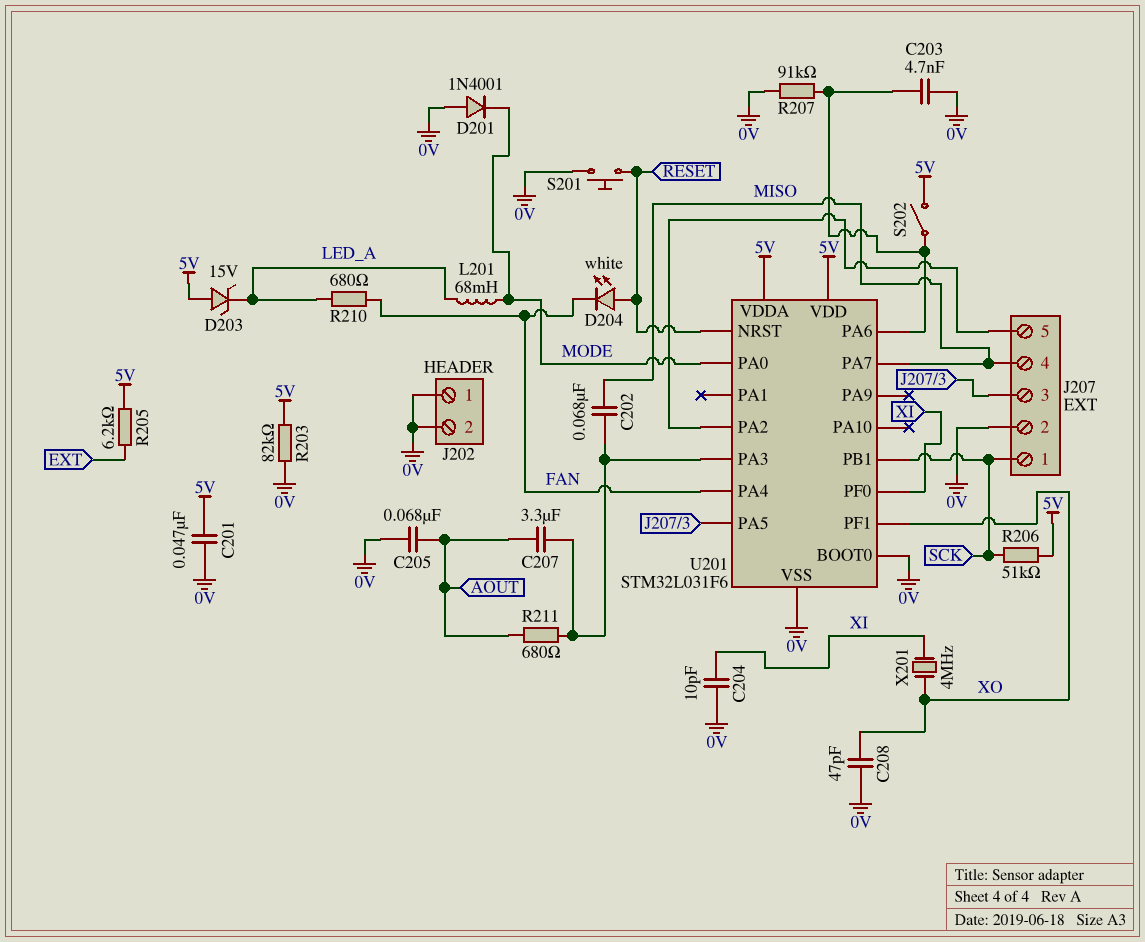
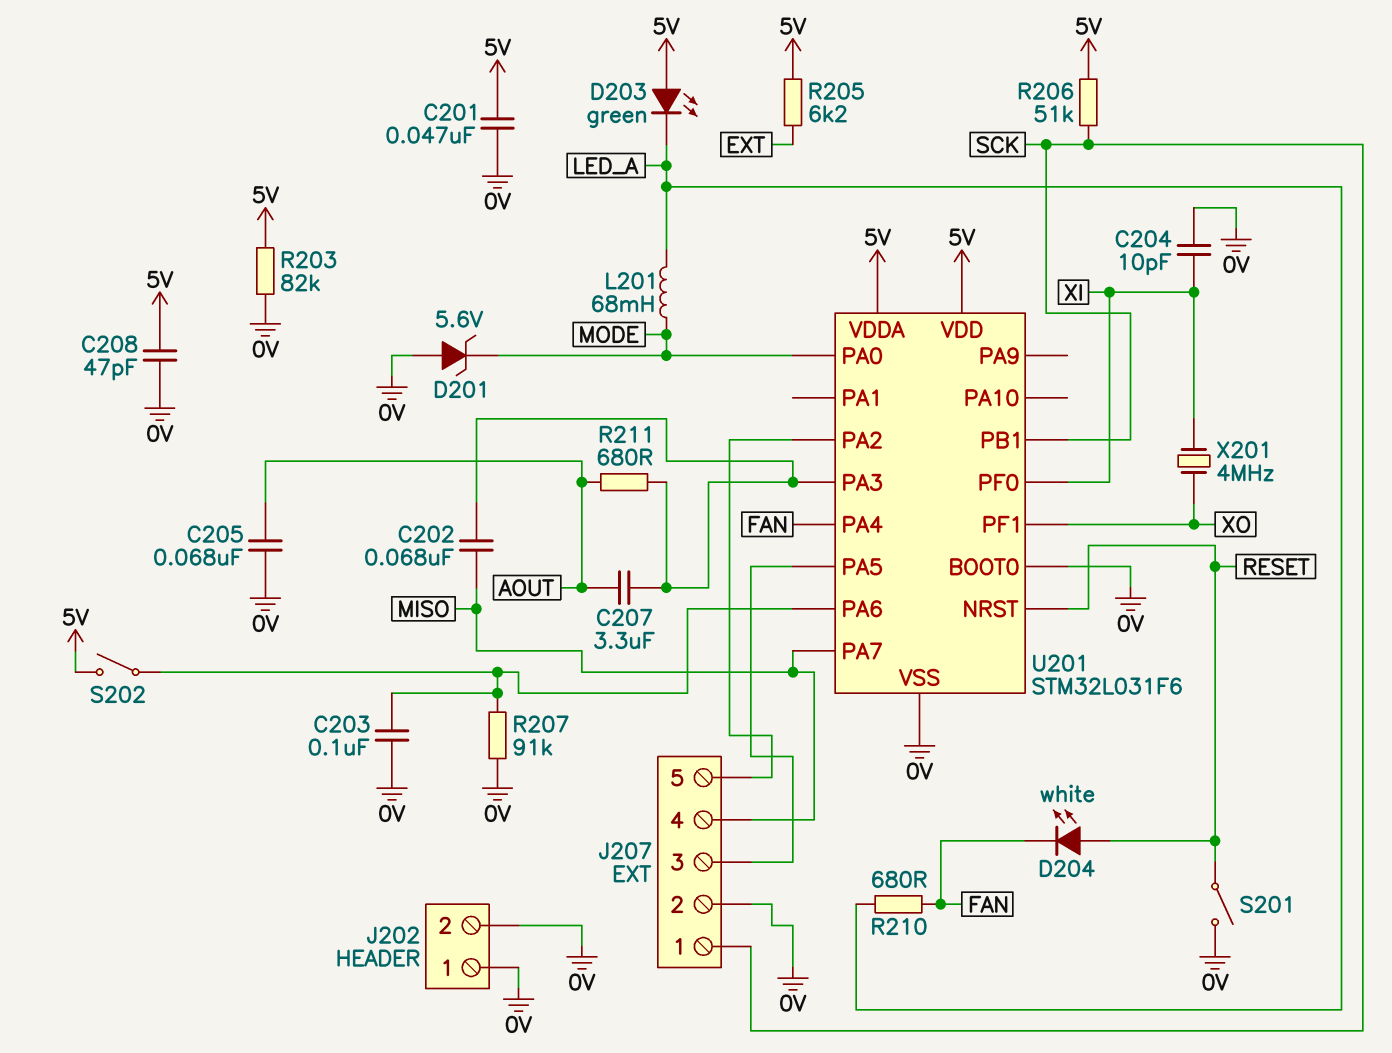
C203: 4.7nF (0V, U201/PA6) -> 100nF (0V, U201/PA6)
C208: 47pF (0V, XO) -> 47pF (0V, 5V)
D201: diode 1N4001 (A 0V, K MODE) -> zener 5.6V (A 0V, K MODE)
D203: zener 15V (A 5V, K LED_A) -> LED green (A 5V, K LED_A)
S201: button (0V, RESET) -> switch (0V, RESET)

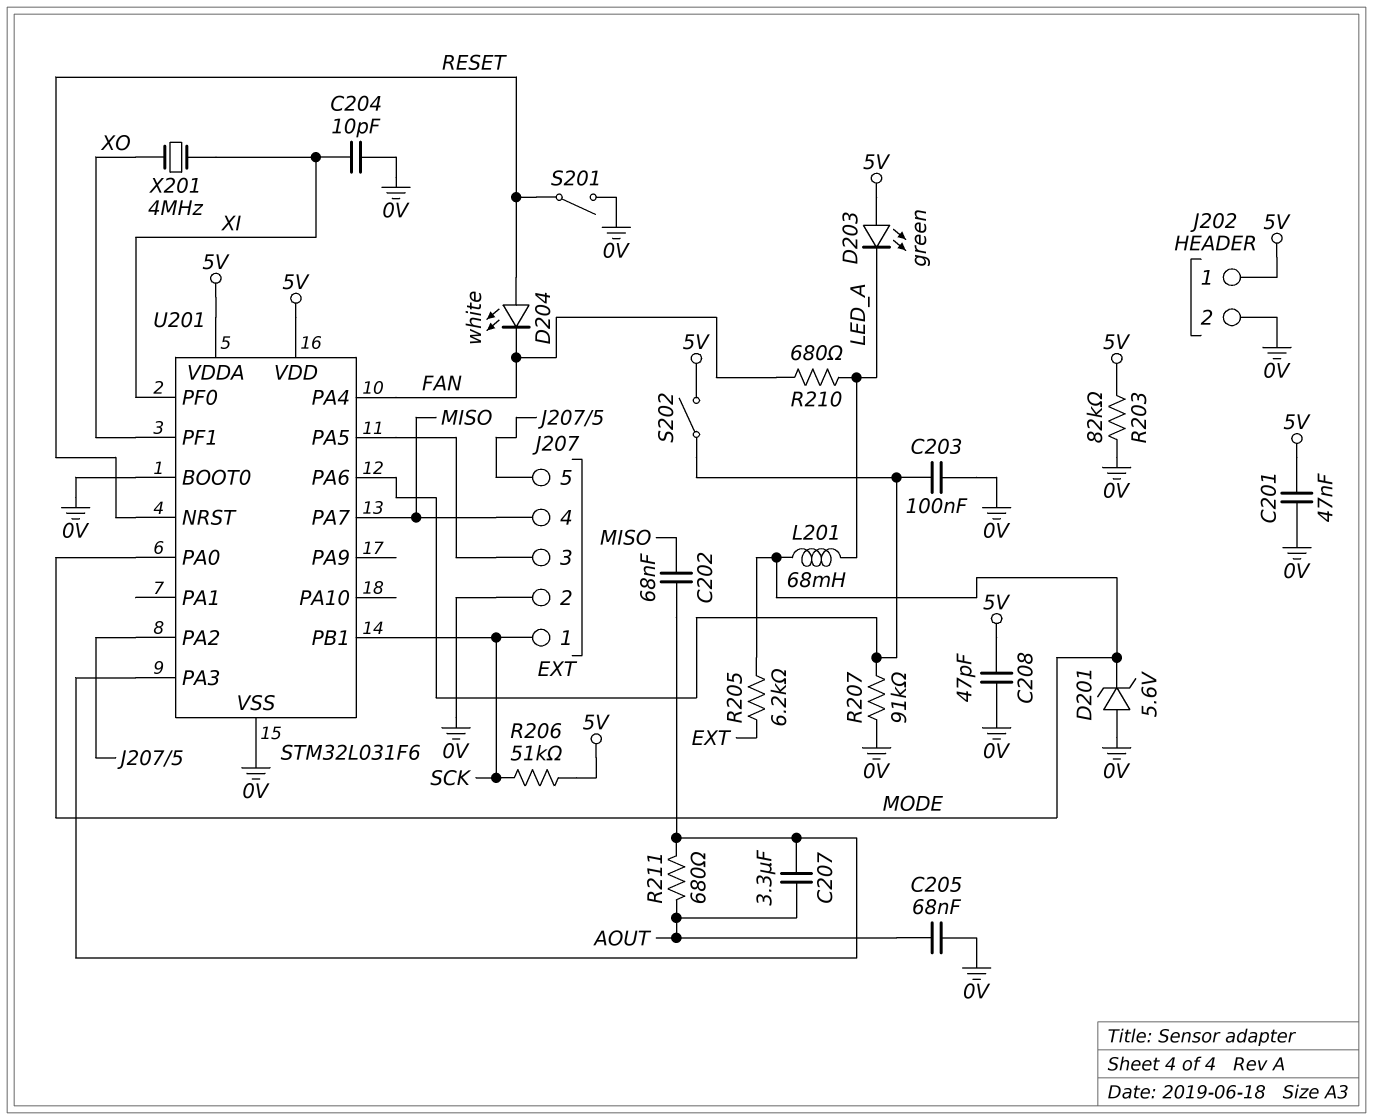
J202 pin 1: 0V -> 5V
R205: 6.2k (5V, EXT) -> 6.2k (EXT, MODE)

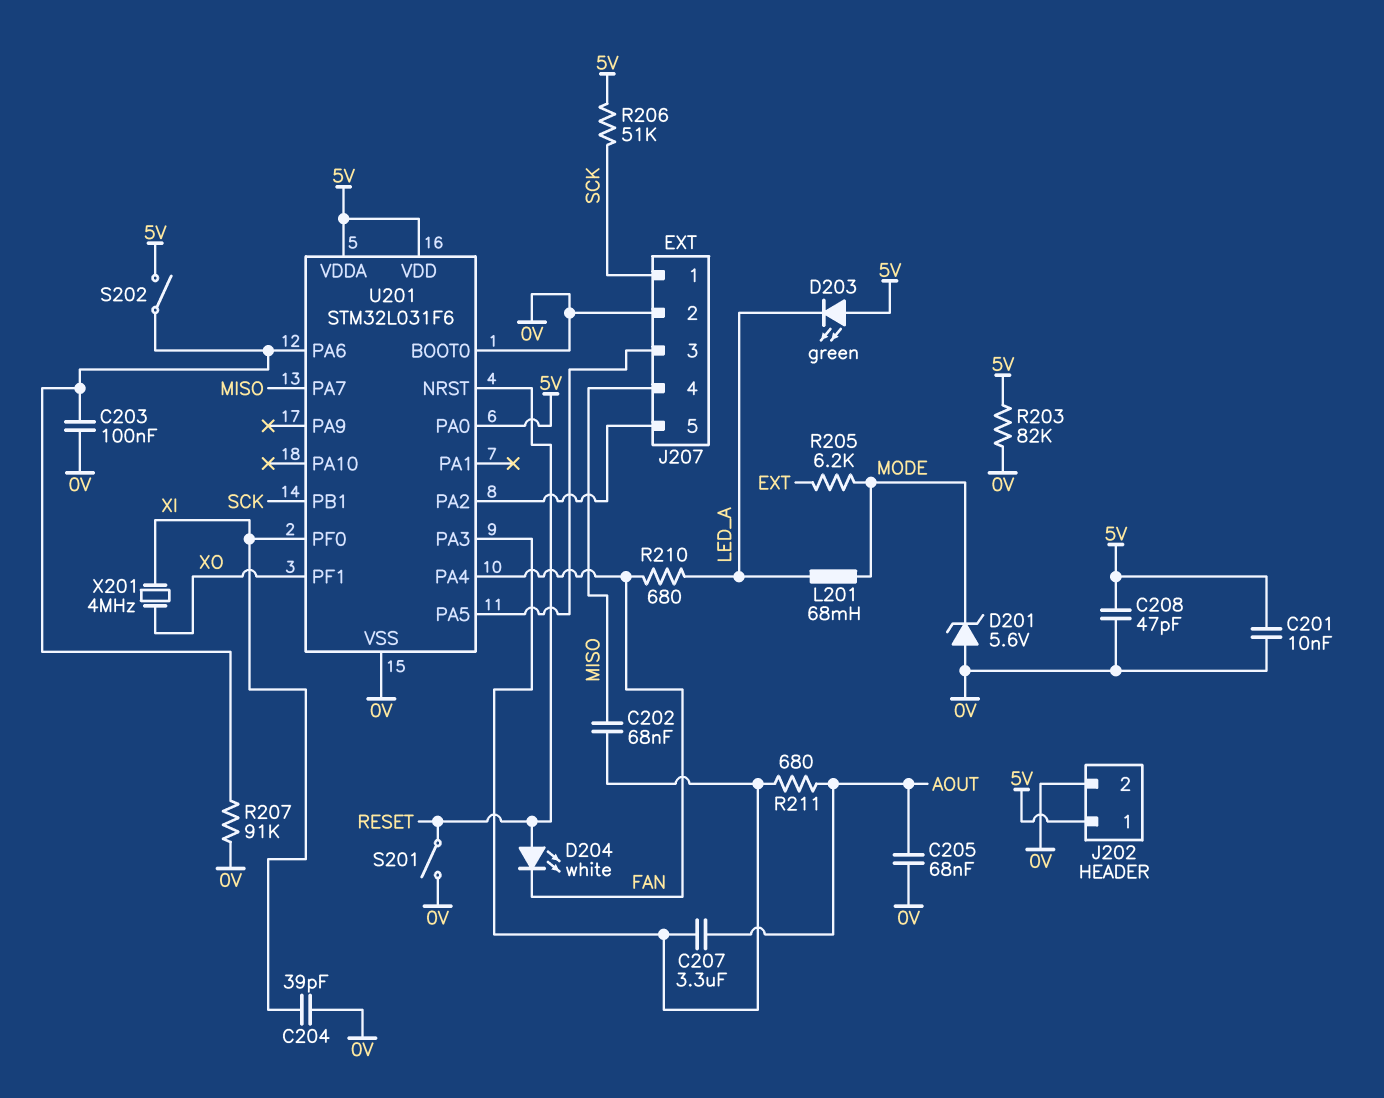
C201: 47nF (0V, 5V) -> 10nF (0V, 5V)
C204: 10pF (0V, XI) -> 39pF (0V, XI)
U201 pin PA0: MODE -> 5V

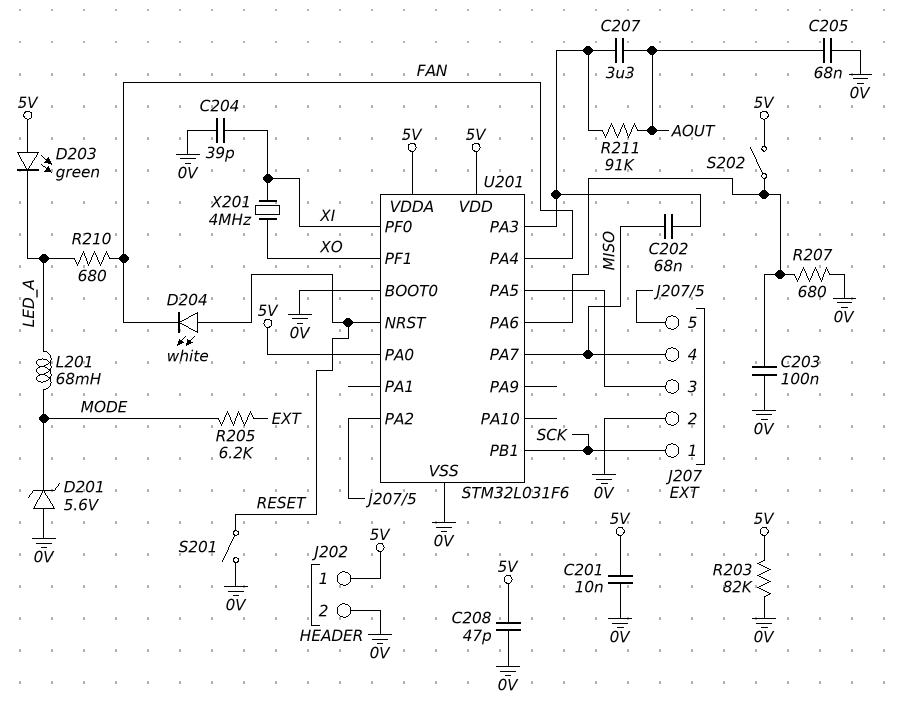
R206: 51k (5V, SCK) -> none
R207: 91k (0V, U201/PA6) -> 680 (0V, U201/PA6)
R211: 680 (AOUT, U201/PA3) -> 91k (AOUT, U201/PA3)

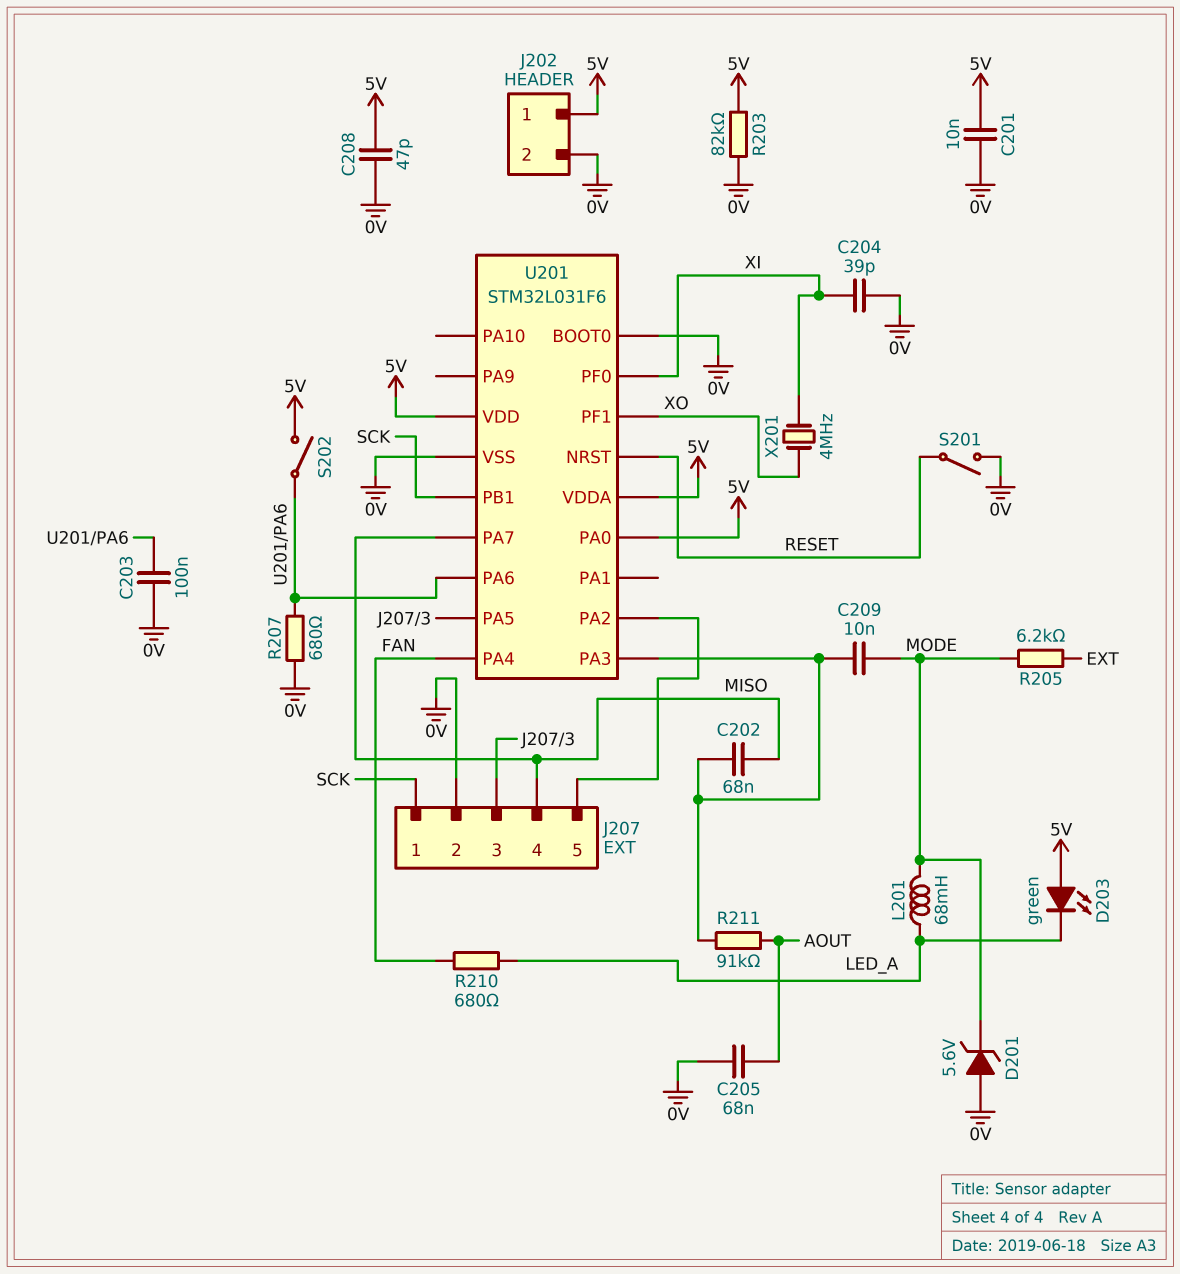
C207: 3.3uF (AOUT, U201/PA3) -> none
C209: none -> 10nF (MODE, U201/PA3)
D204: LED white (A RESET, K FAN) -> none

